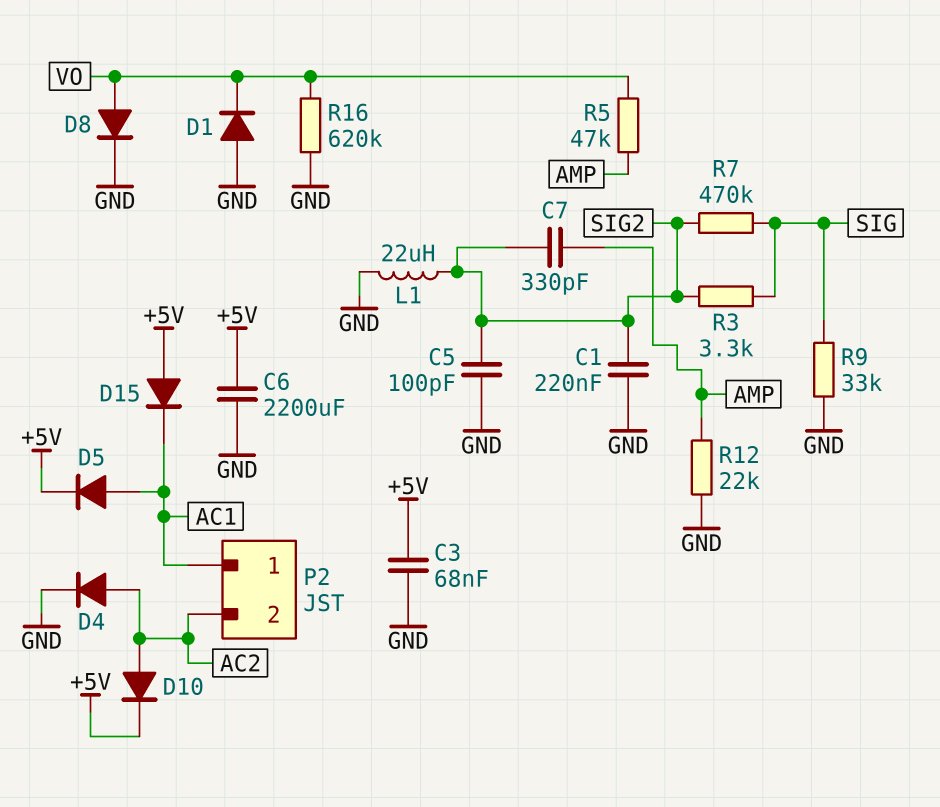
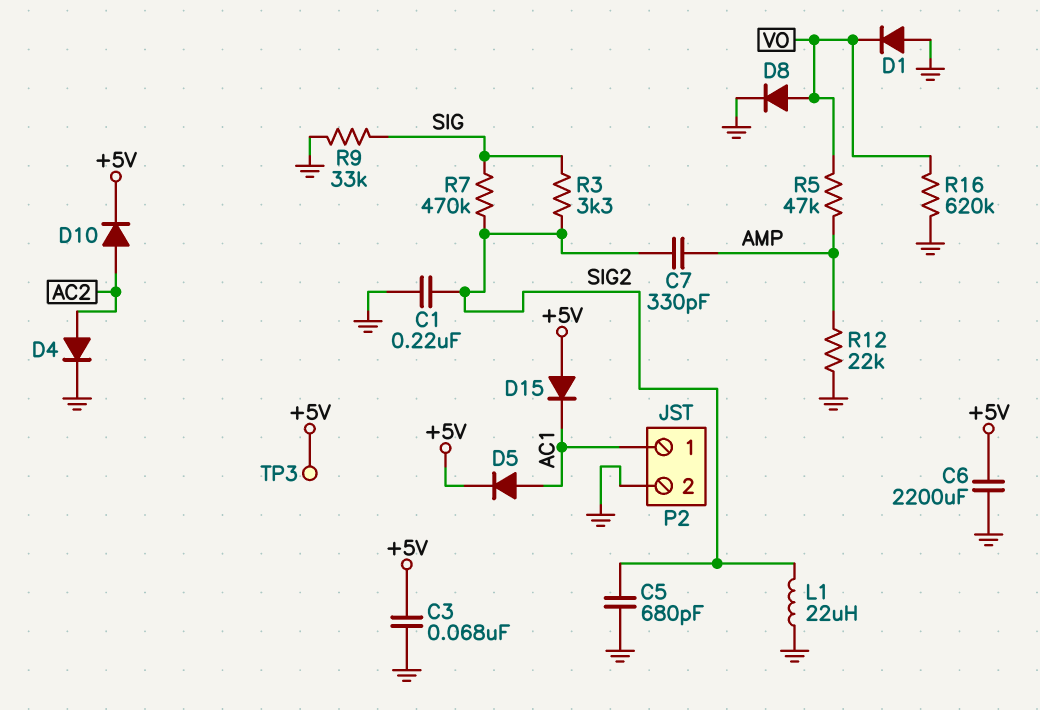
C5: 100pF (GND, SIG2) -> 680pF (GND, SIG2)
P2 pin 2: AC2 -> GND
TP3: none -> test point (+5V)

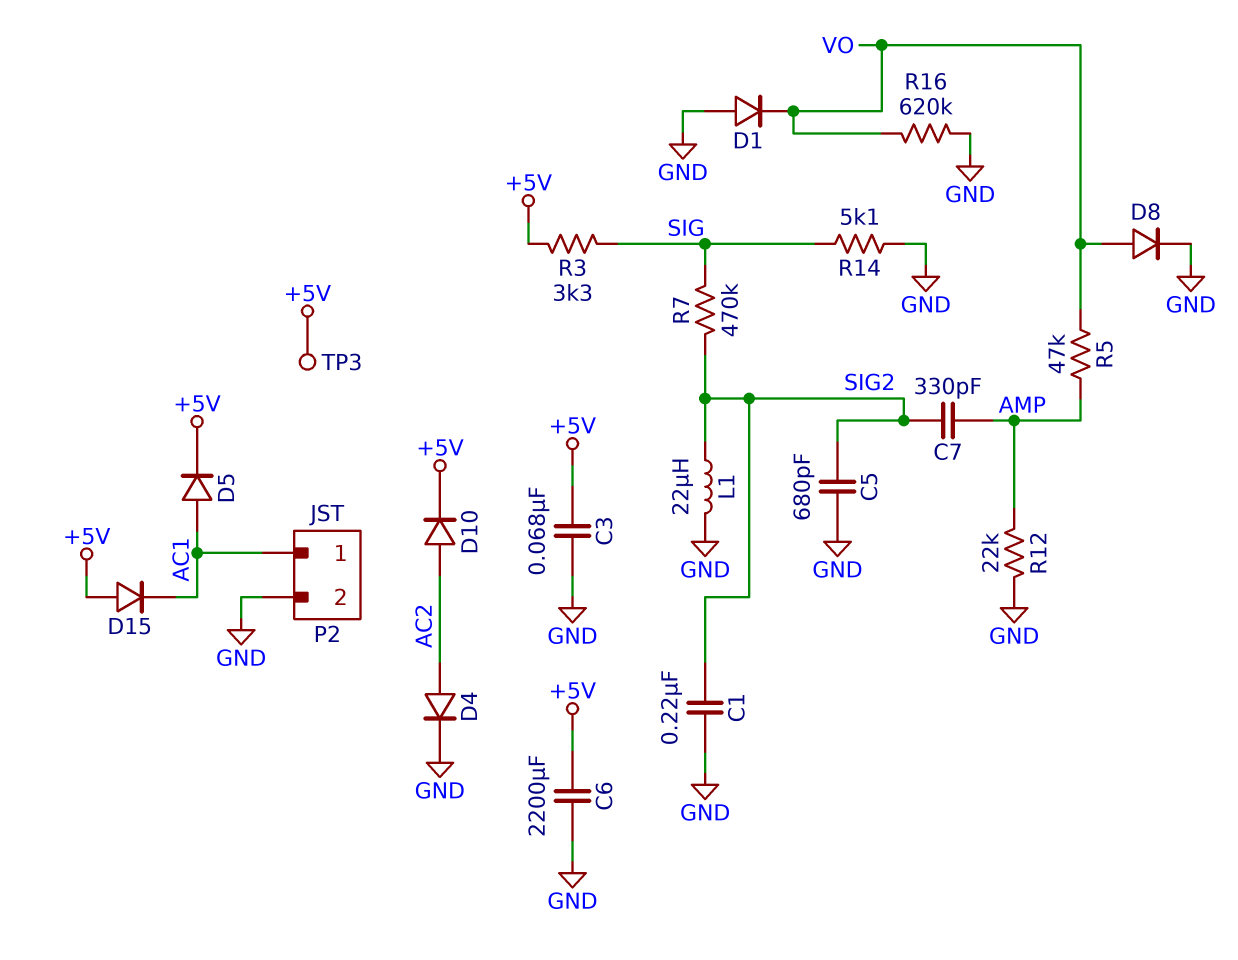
R3: 3.3k (SIG, SIG2) -> 3.3k (+5V, SIG)
R9: 33k (GND, SIG) -> none
R14: none -> 5.1k (GND, SIG)

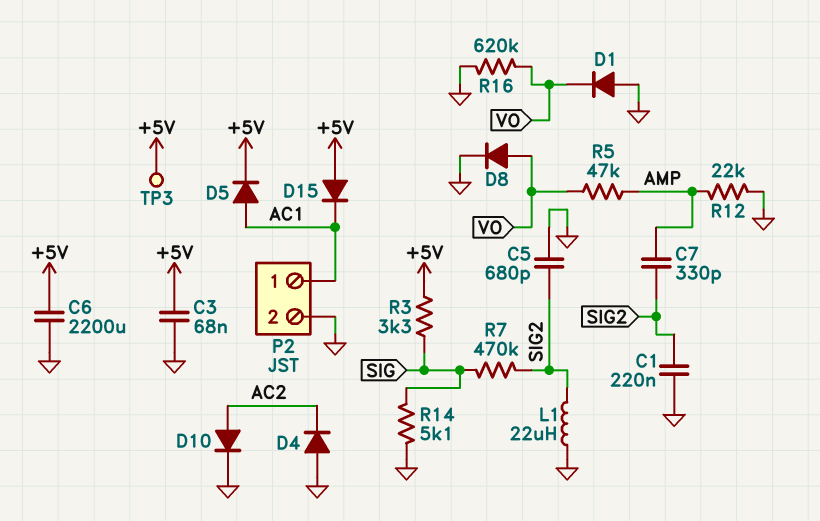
D4: diode (A AC2, K GND) -> diode (A GND, K AC2)
D10: diode (A AC2, K +5V) -> diode (A AC2, K GND)

